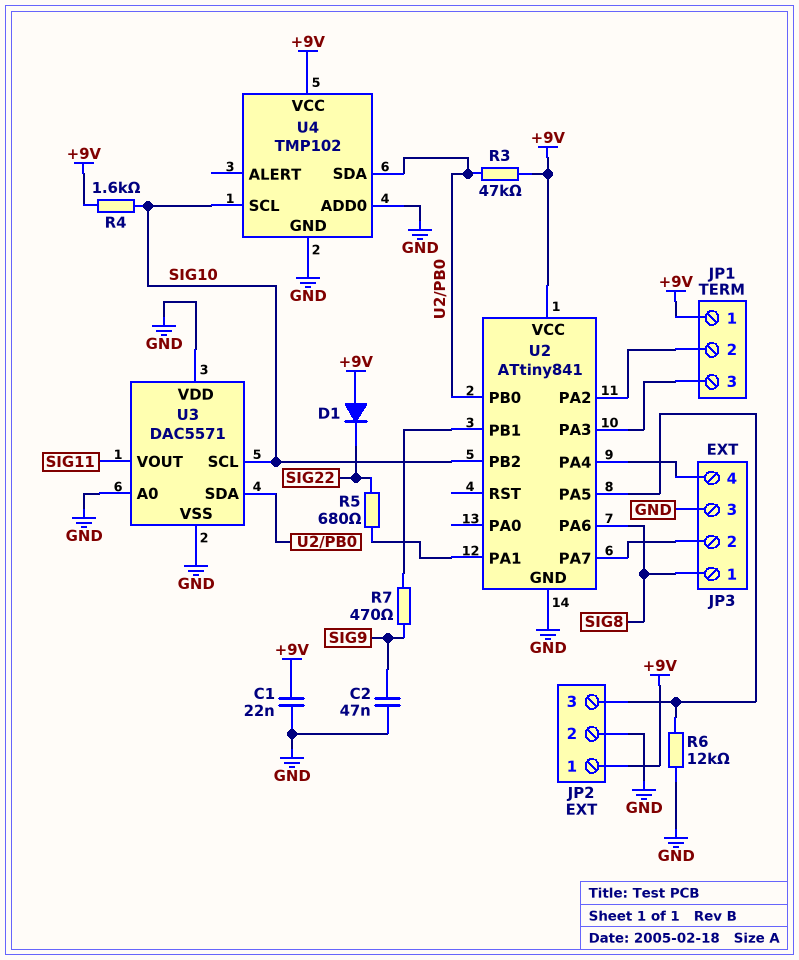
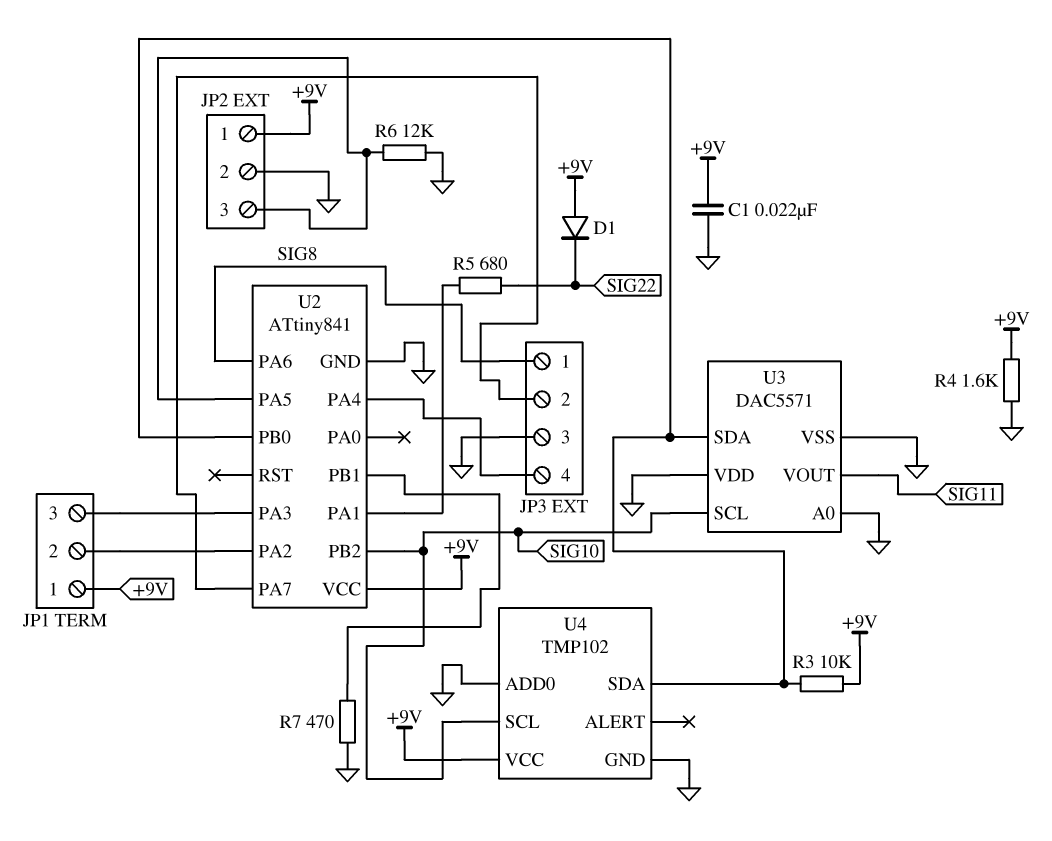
C2: 47nF (GND, SIG9) -> none
R3: 47k (+9V, U2/PB0) -> 10k (+9V, U2/PB0)
R4: 1.6k (+9V, SIG10) -> 1.6k (+9V, GND)
R7: 470 (SIG9, U2/PB1) -> 470 (GND, U2/PB1)

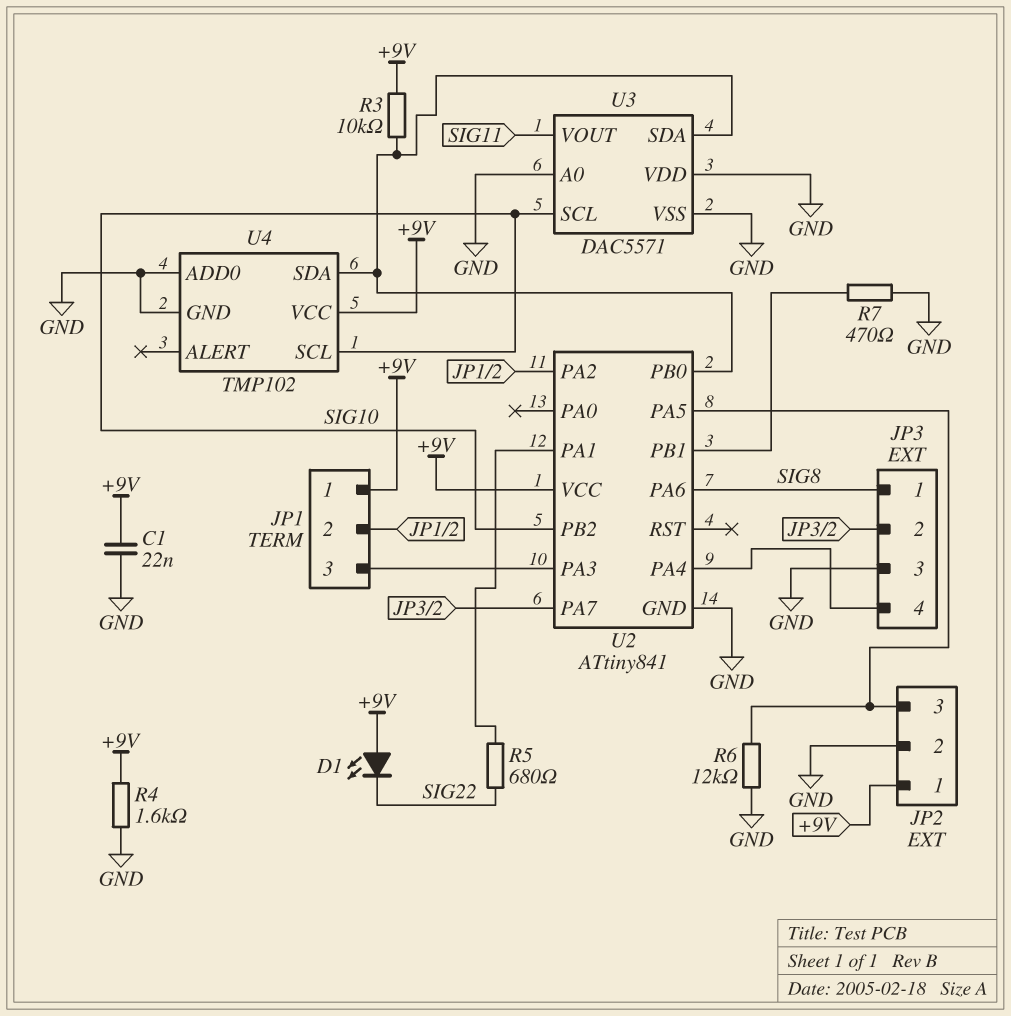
D1: diode (A +9V, K SIG22) -> LED (A +9V, K SIG22)

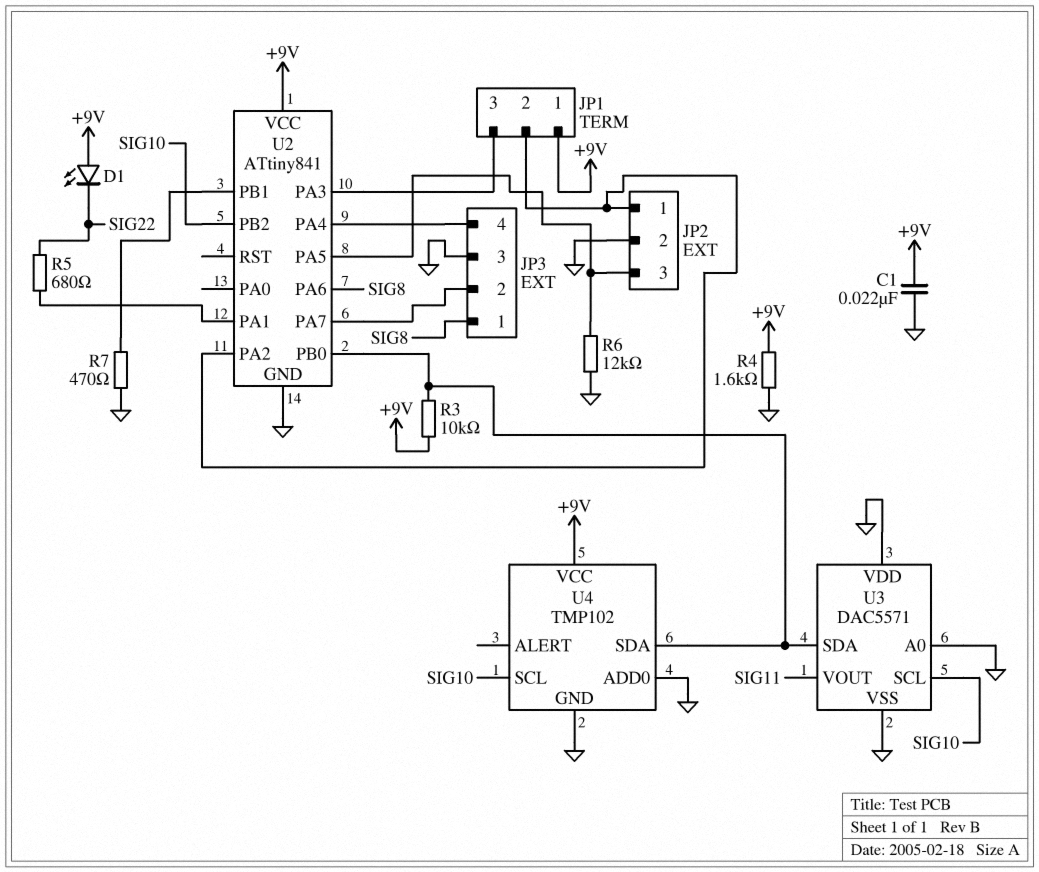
JP2 pin 1: +9V -> JP1/2

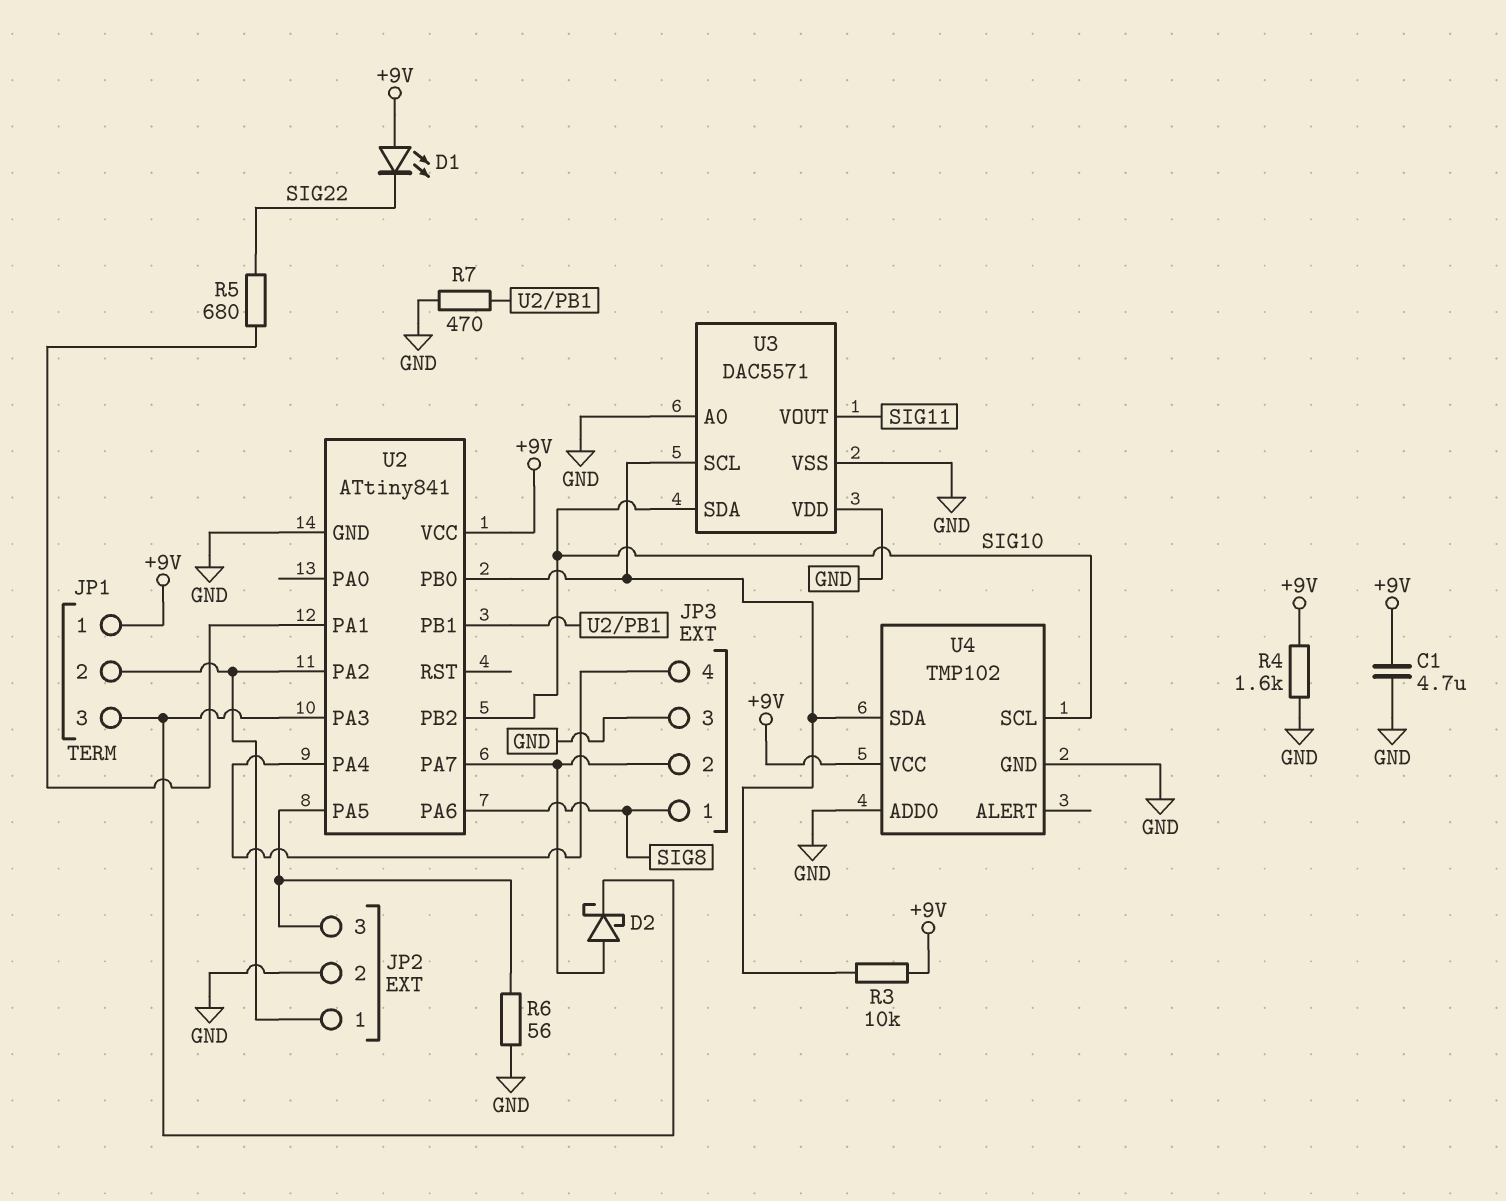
C1: 22nF (+9V, GND) -> 4.7uF (+9V, GND)
D2: none -> schottky (A JP3/2, K JP1/3)
R6: 12k (GND, JP2/3) -> 56 (GND, JP2/3)
U3 pin SCL: SIG10 -> U2/PB0
U3 pin SDA: U2/PB0 -> SIG10

